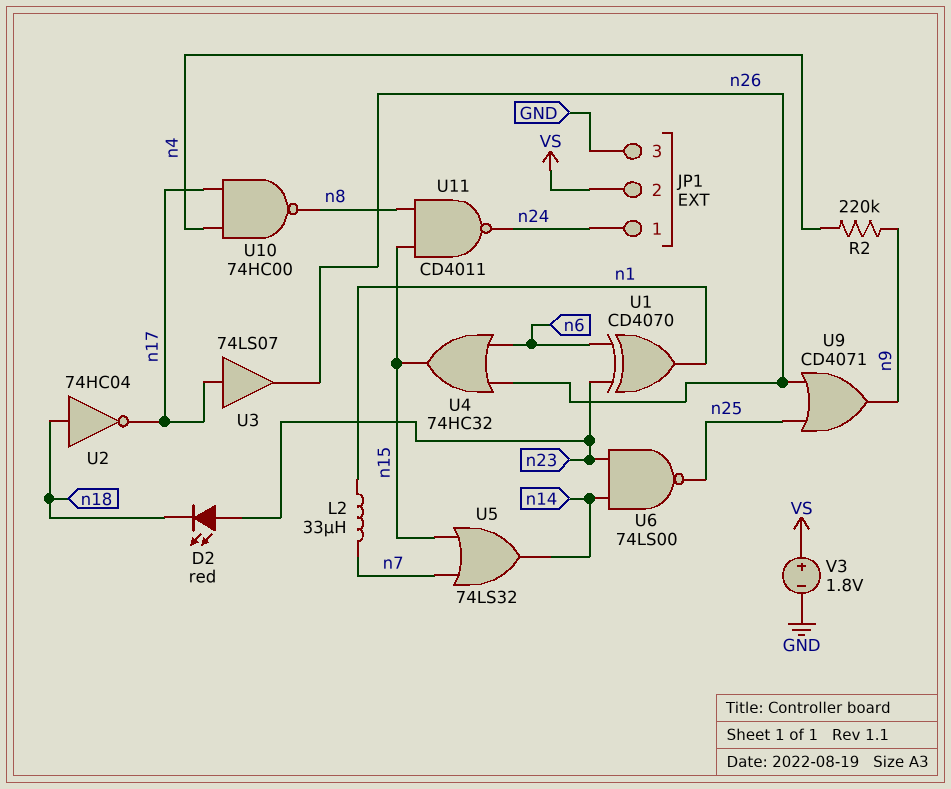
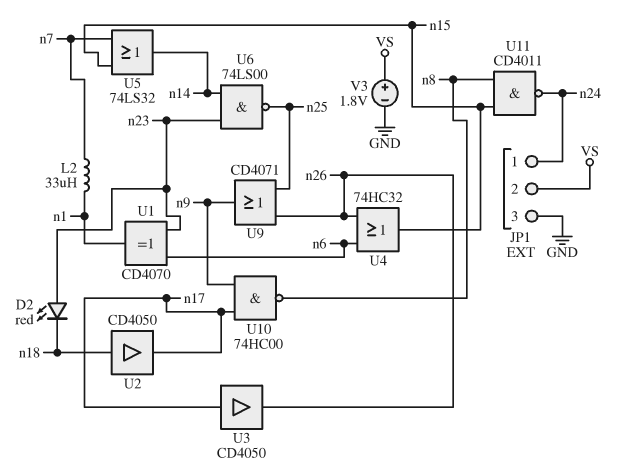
R2: 220k (n4, n9) -> none
U2: NOT 74HC04 (in n18, out n17) -> buffer CD4050 (in n18, out n17)
U3: buffer 74LS07 (in n17, out n26) -> buffer CD4050 (in n17, out n26)
U10: NAND 74HC00 (in n4, in n17, out n8) -> NAND 74HC00 (in n9, in n17, out n8)

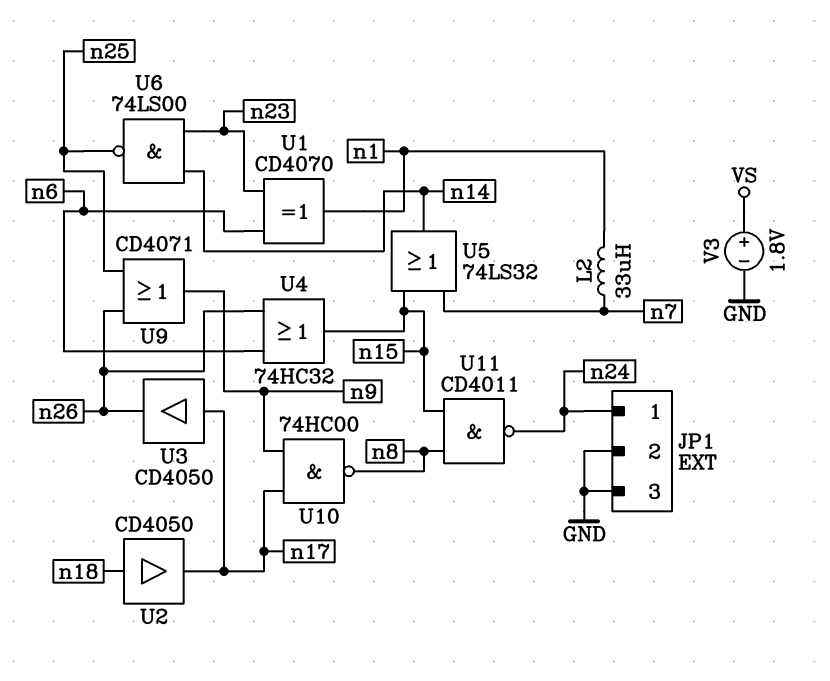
D2: LED red (A n23, K n18) -> none
JP1 pin 2: VS -> GND

